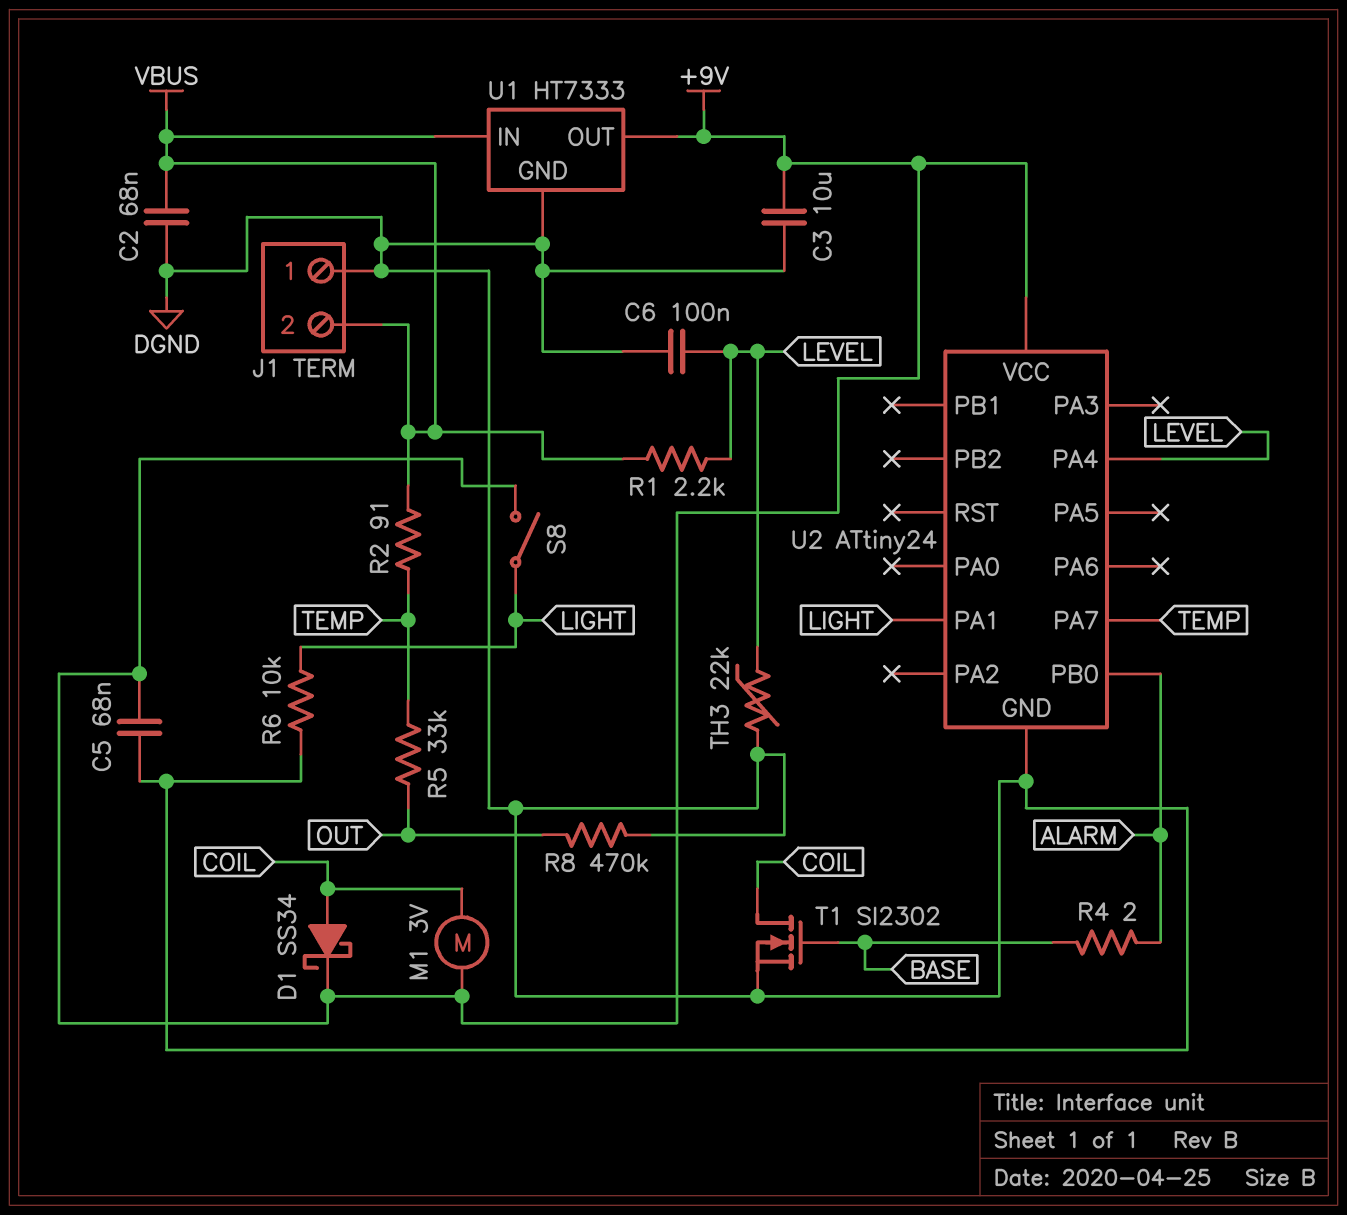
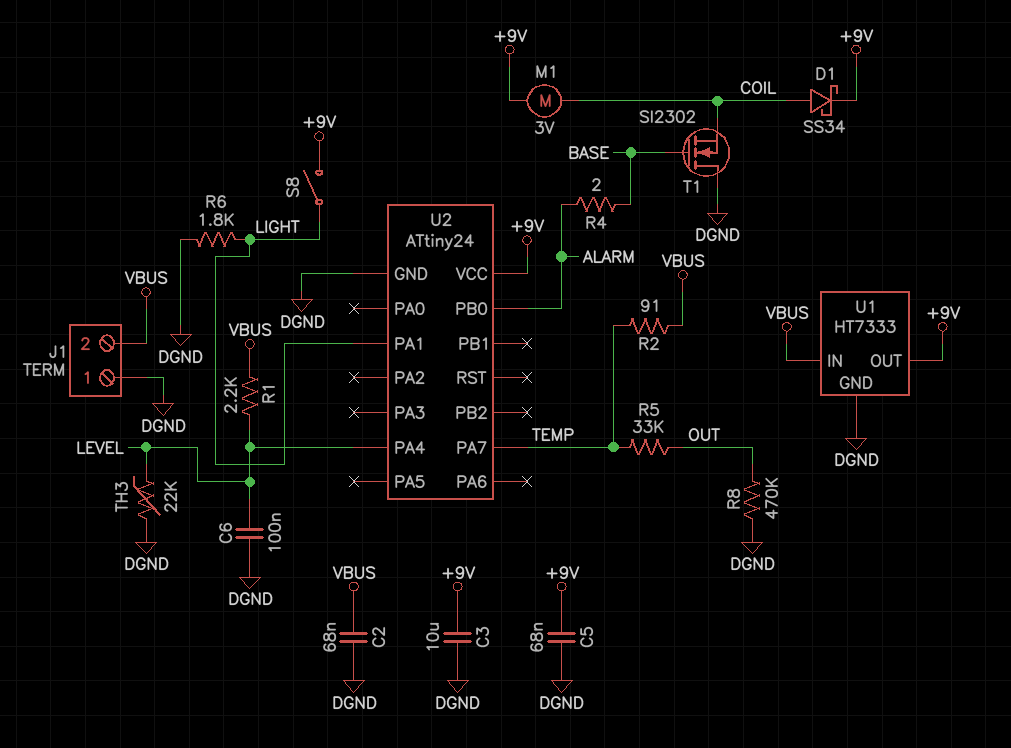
R6: 10k (DGND, LIGHT) -> 1.8k (DGND, LIGHT)
T1: NMOS SI2302 (G BASE, D COIL, S DGND) -> NMOS SI2302 (G BASE, D DGND, S COIL)

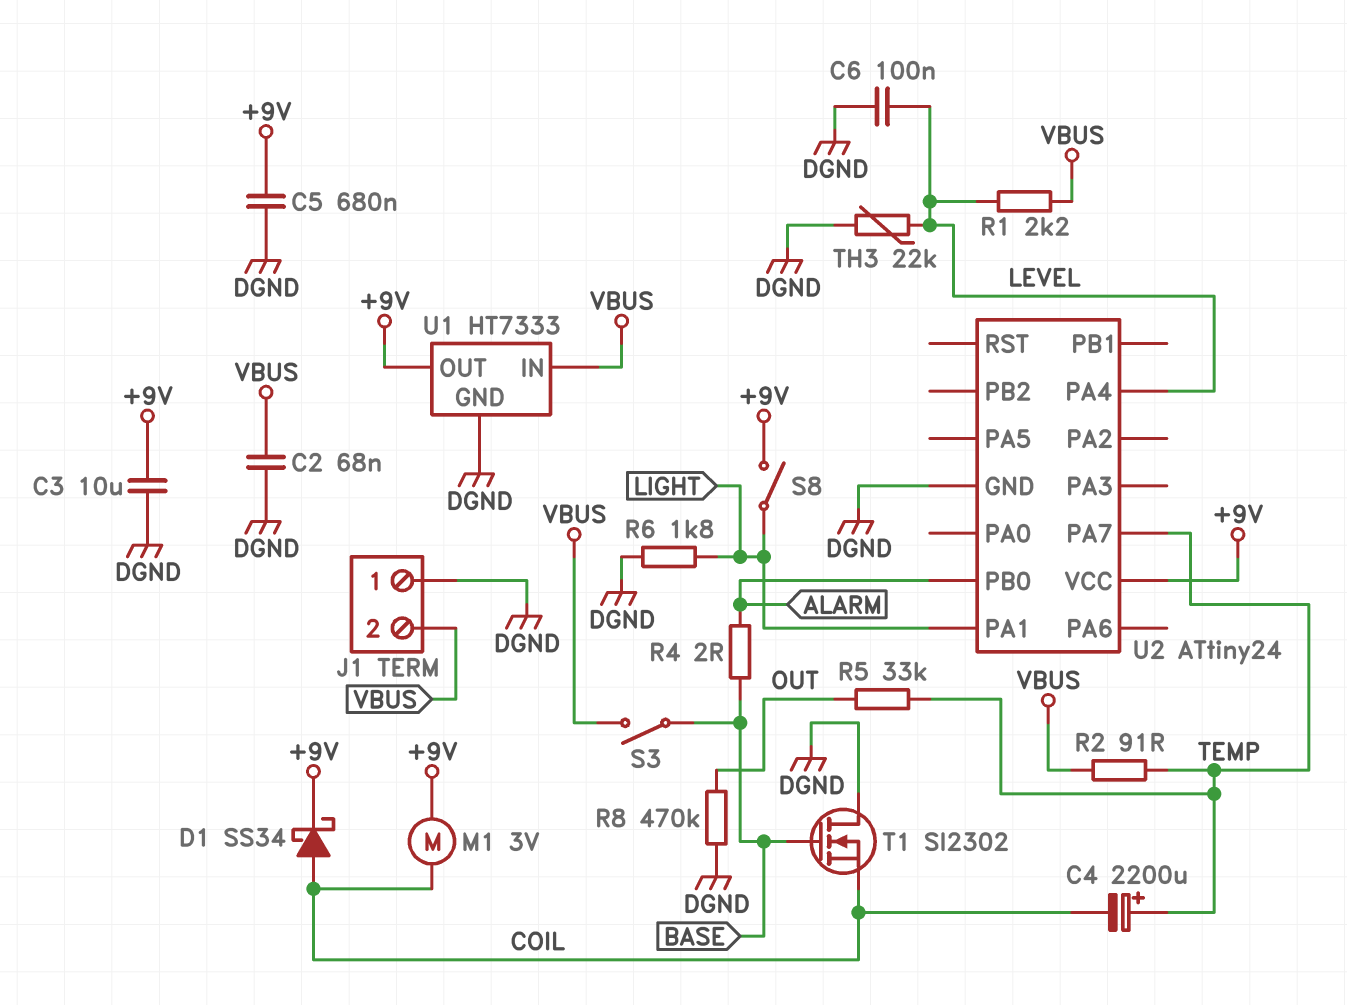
C4: none -> 2200uF (plus TEMP, minus COIL)
C5: 68nF (+9V, DGND) -> 680nF (+9V, DGND)
S3: none -> switch (BASE, VBUS)

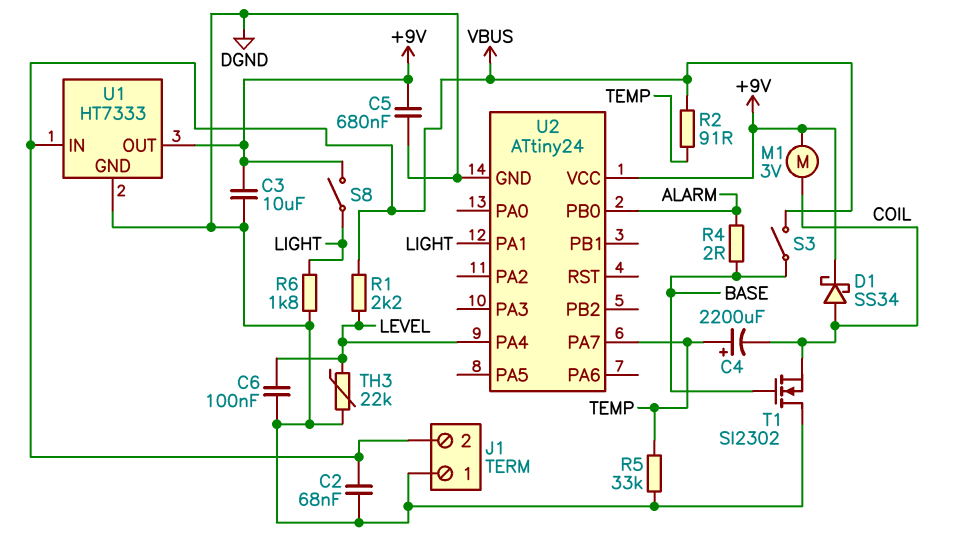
R5: 33k (OUT, TEMP) -> 33k (DGND, TEMP)
R8: 470k (DGND, OUT) -> none

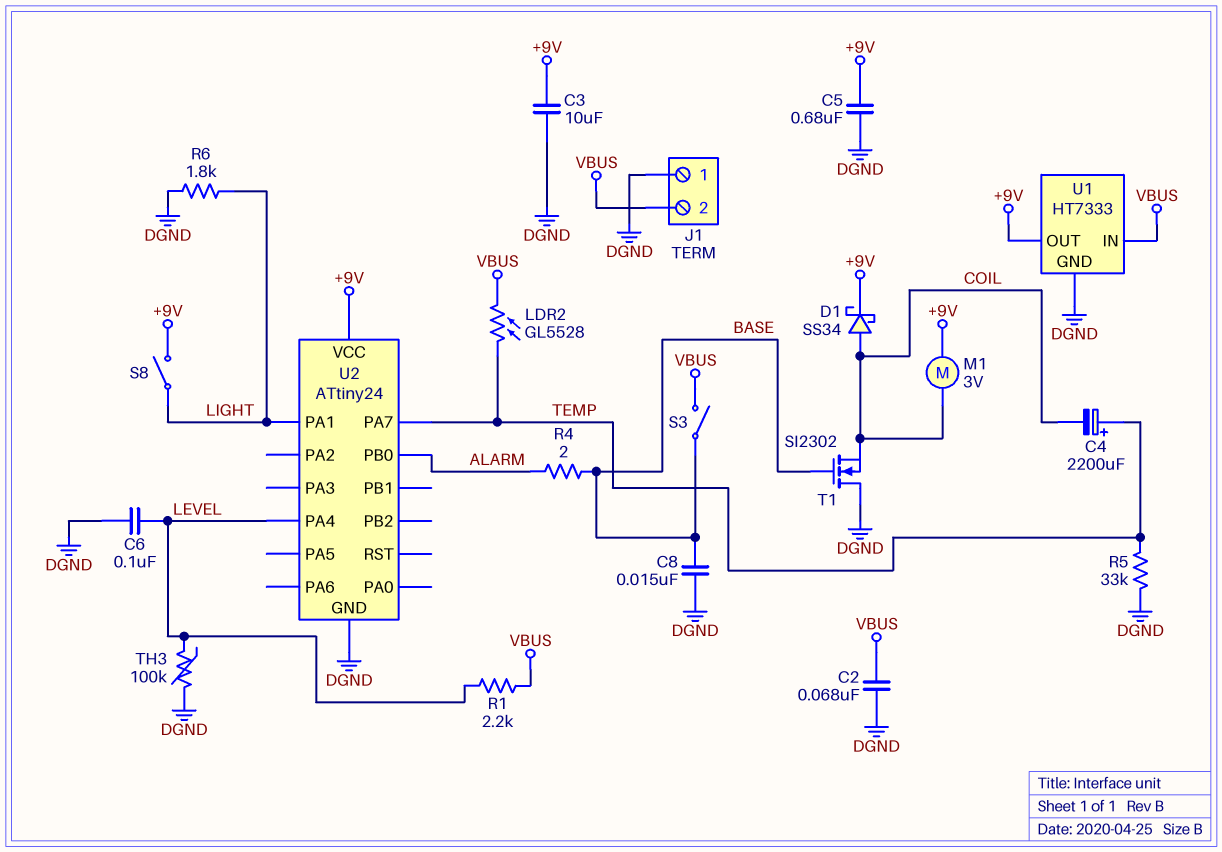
C8: none -> 15nF (BASE, DGND)
LDR2: none -> GL5528 (TEMP, VBUS)
R2: 91 (TEMP, VBUS) -> none
TH3: 22k (DGND, LEVEL) -> 100k (DGND, LEVEL)

